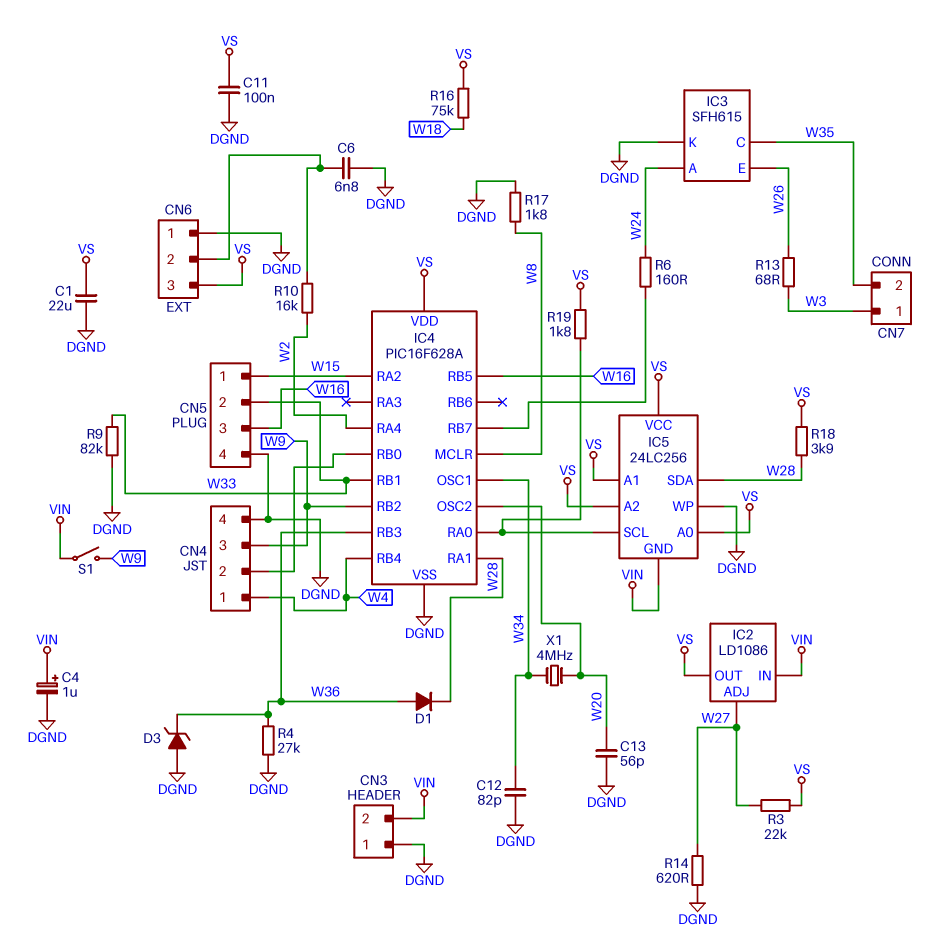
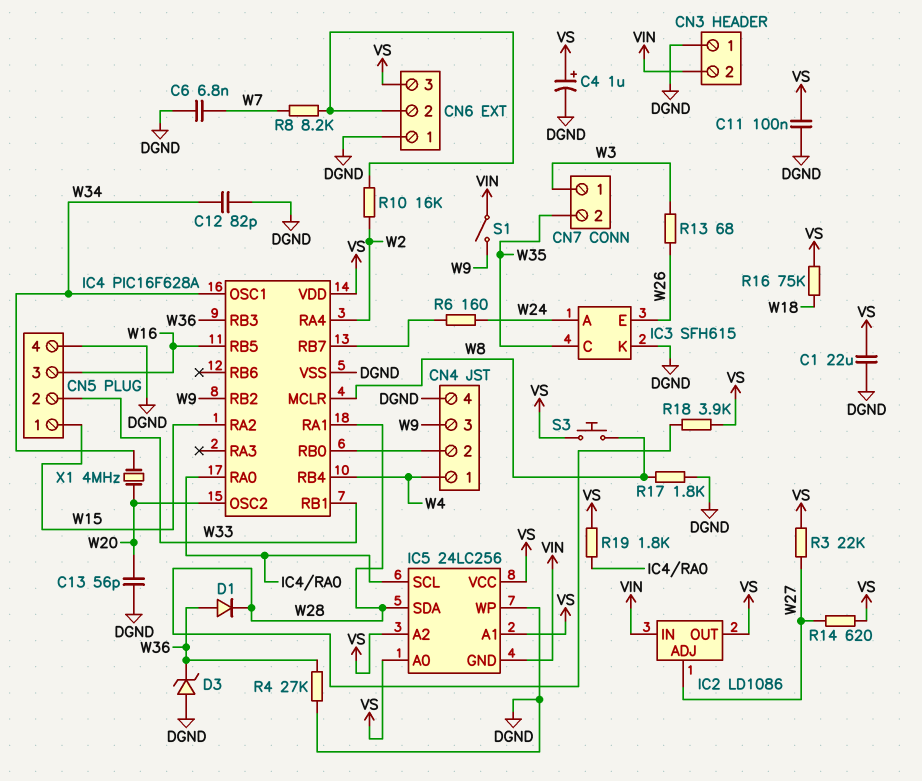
C4: 1uF (plus VIN, minus DGND) -> 1uF (plus VS, minus DGND)
C6: 6.8nF (CN6/2, DGND) -> 6.8nF (DGND, W7)
R8: none -> 8.2k (CN6/2, W7)
R9: 82k (DGND, W33) -> none
R14: 620 (DGND, W27) -> 620 (VS, W27)
S3: none -> button (VS, W8)

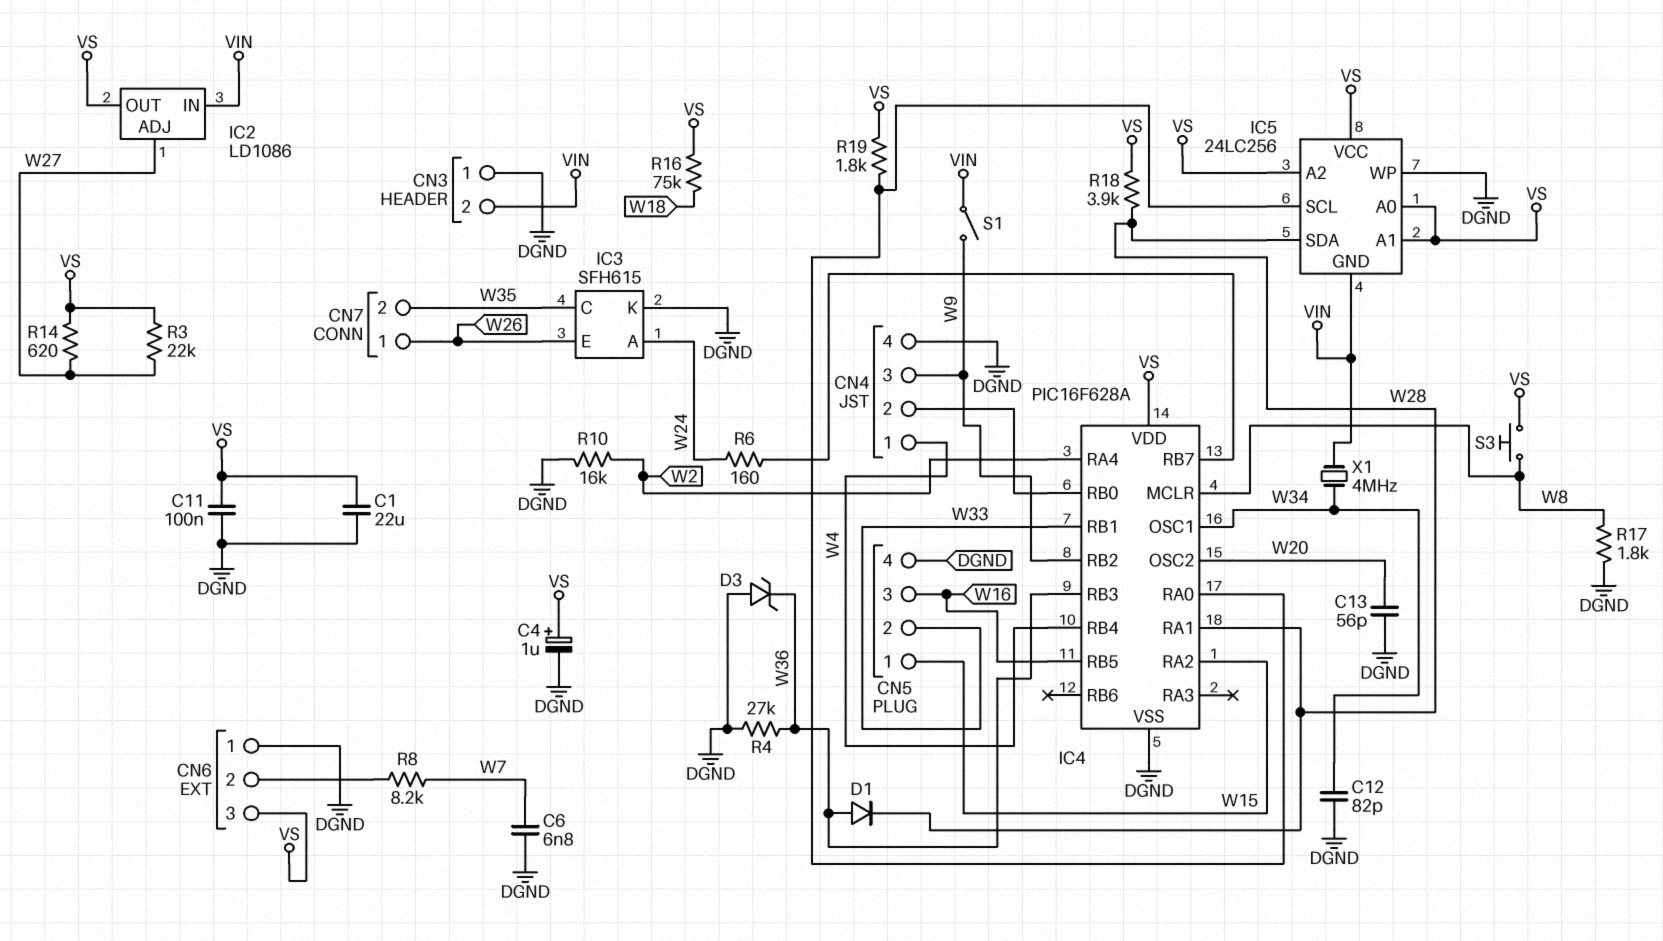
CN7 pin 1: W3 -> W26
R10: 16k (CN6/2, W2) -> 16k (DGND, W2)
R13: 68 (W3, W26) -> none
X1: 4MHz (W20, W34) -> 4MHz (VIN, W34)

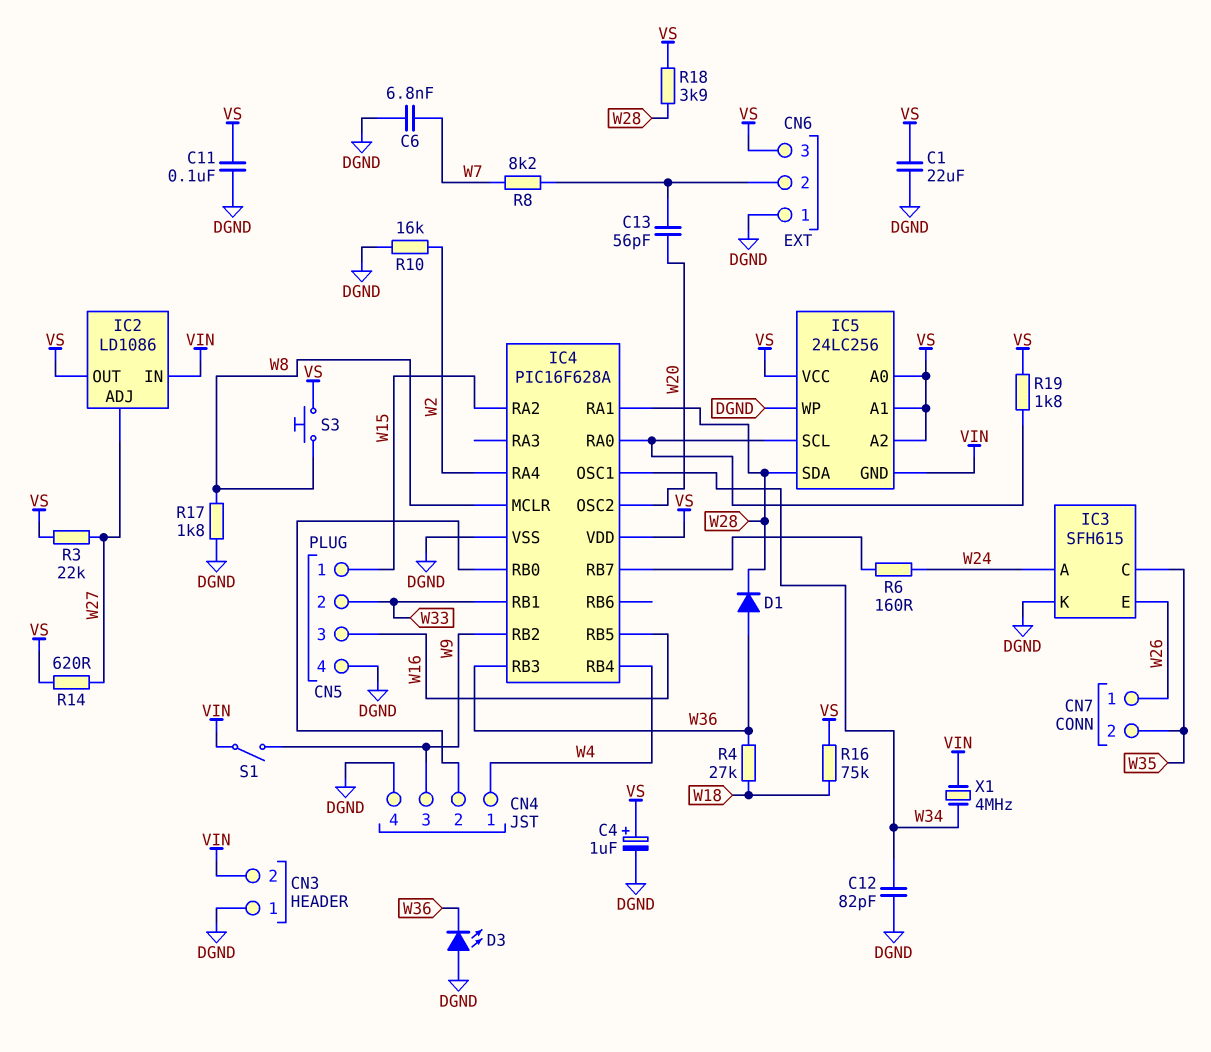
C13: 56pF (DGND, W20) -> 56pF (CN6/2, W20)
D3: zener (A DGND, K W36) -> LED (A DGND, K W36)
R4: 27k (DGND, W36) -> 27k (W18, W36)

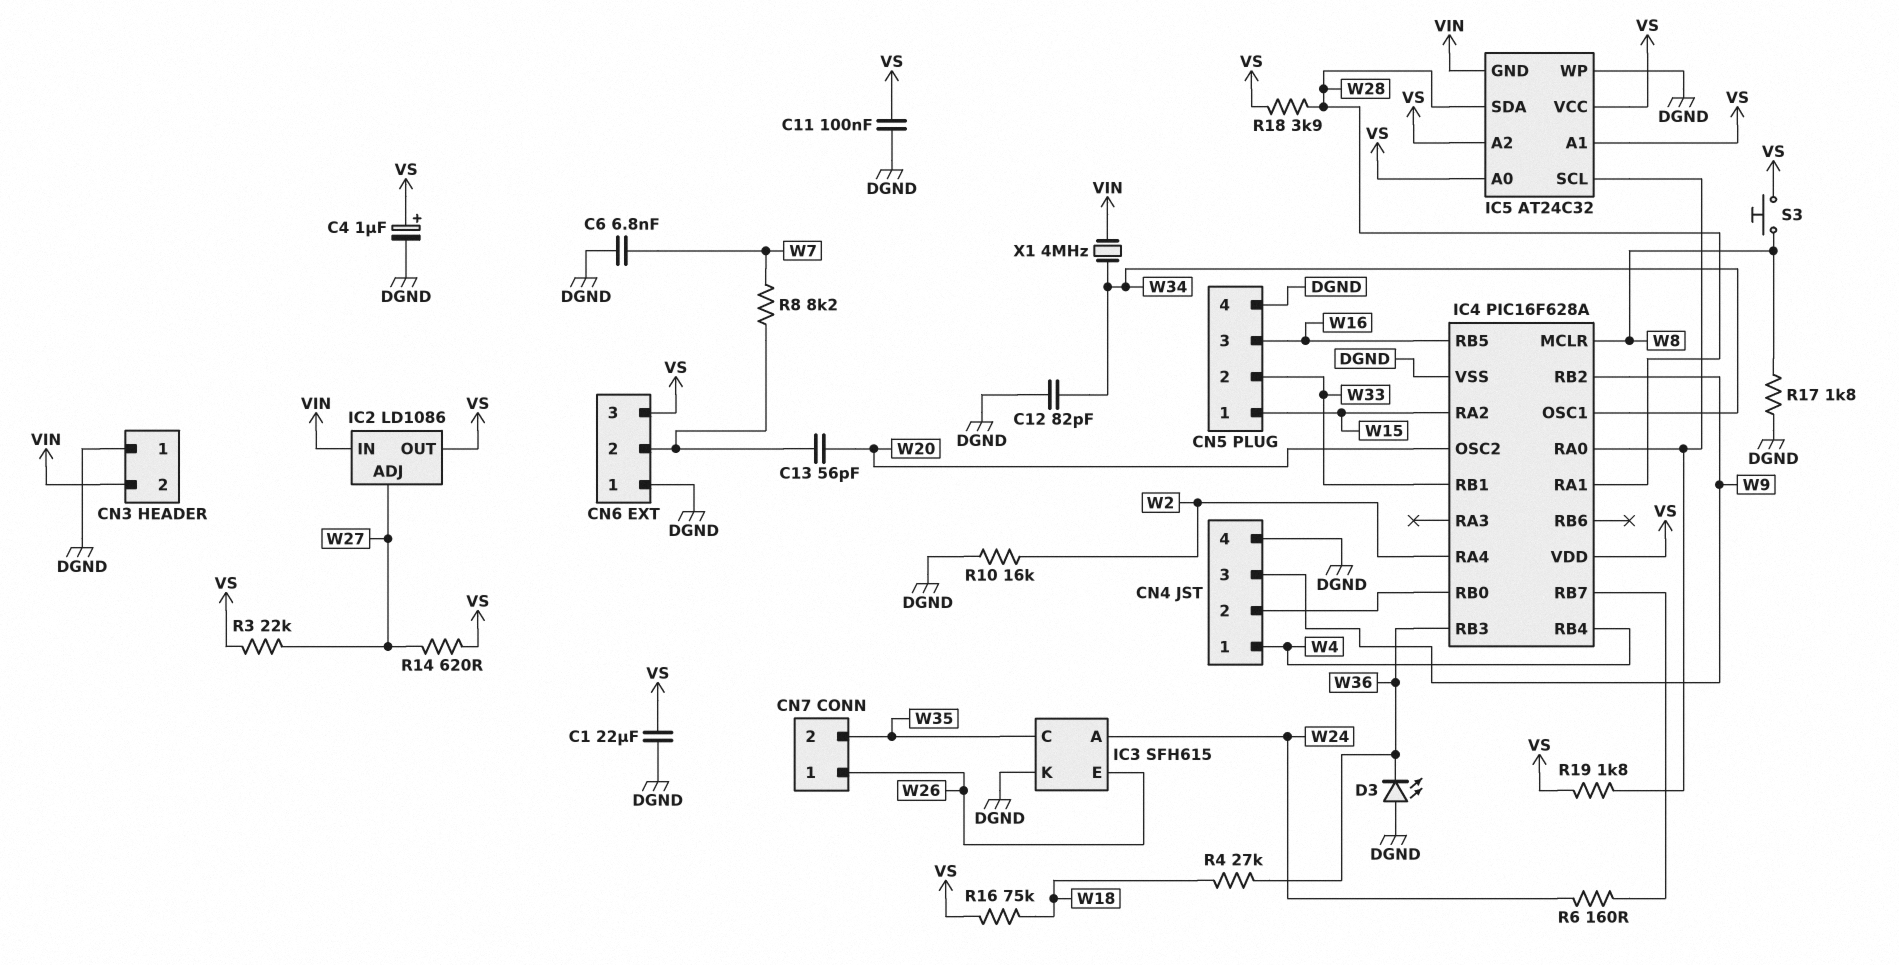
D1: diode (A W36, K W28) -> none
IC5: 24LC256 -> AT24C32
S1: switch (VIN, W9) -> none

